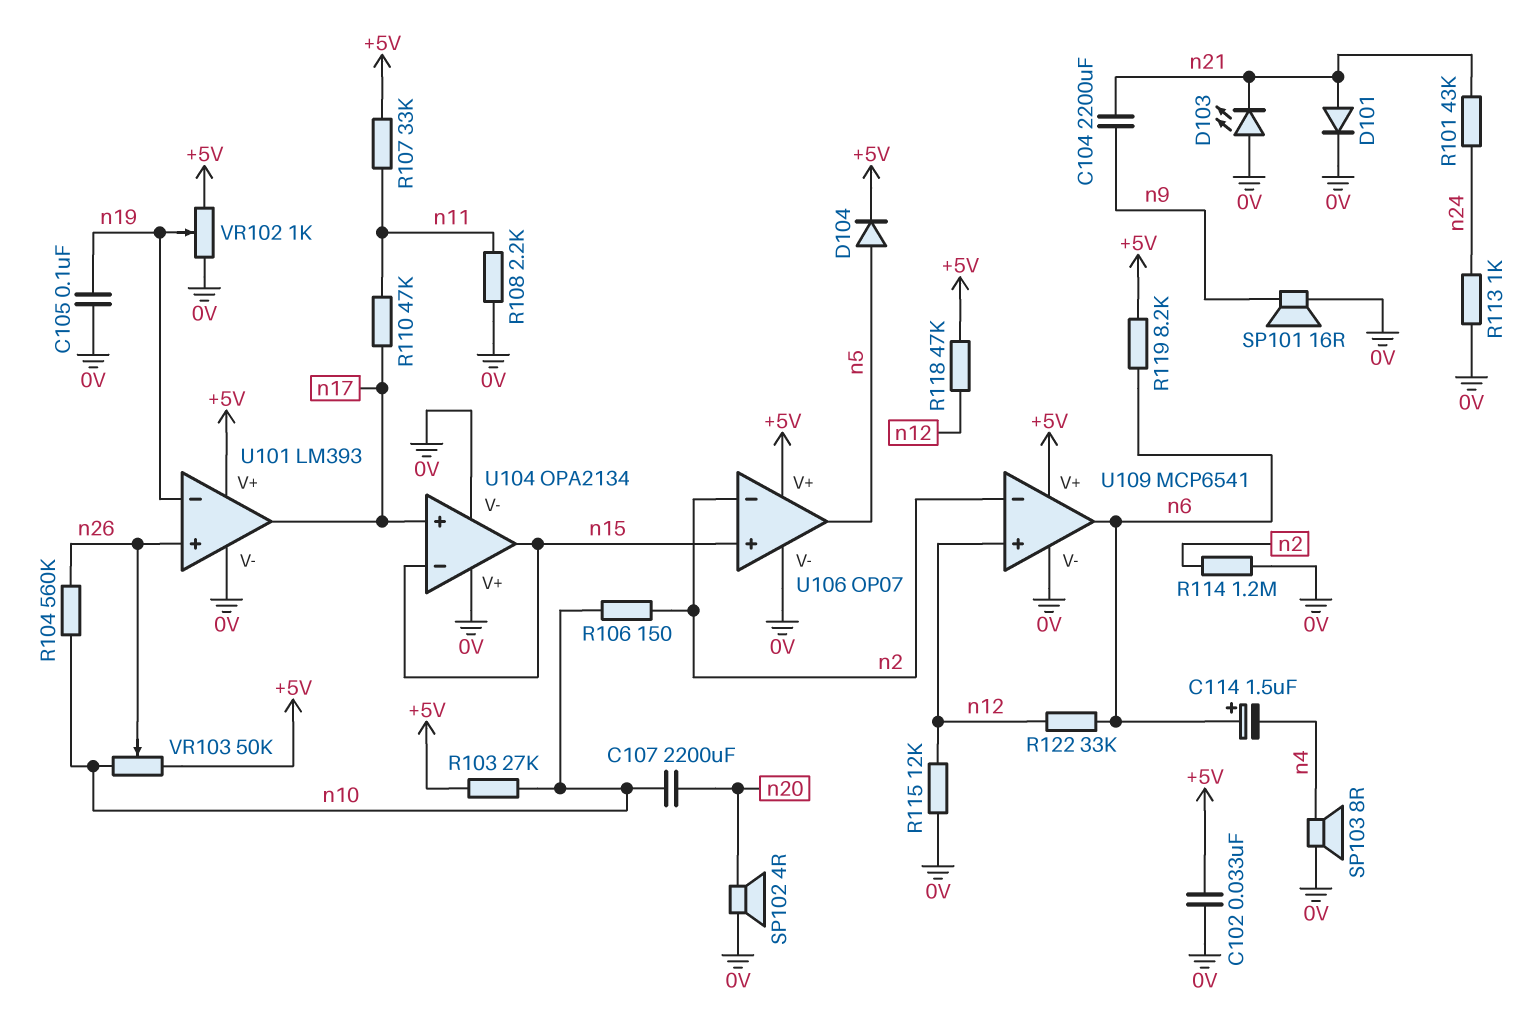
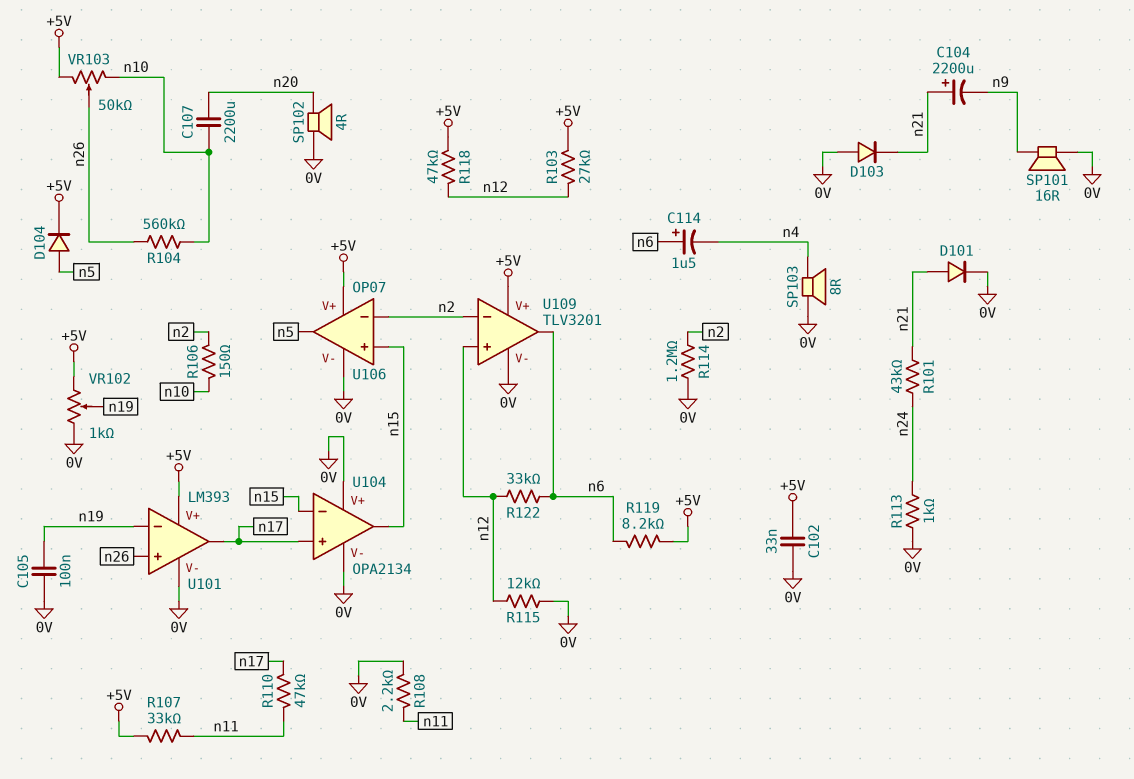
C104: 2200uF (n9, n21) -> 2200uF (plus n21, minus n9)
D103: LED (A 0V, K n21) -> diode (A 0V, K n21)
R103: 27k (+5V, n10) -> 27k (+5V, n12)
U109: MCP6541 -> TLV3201

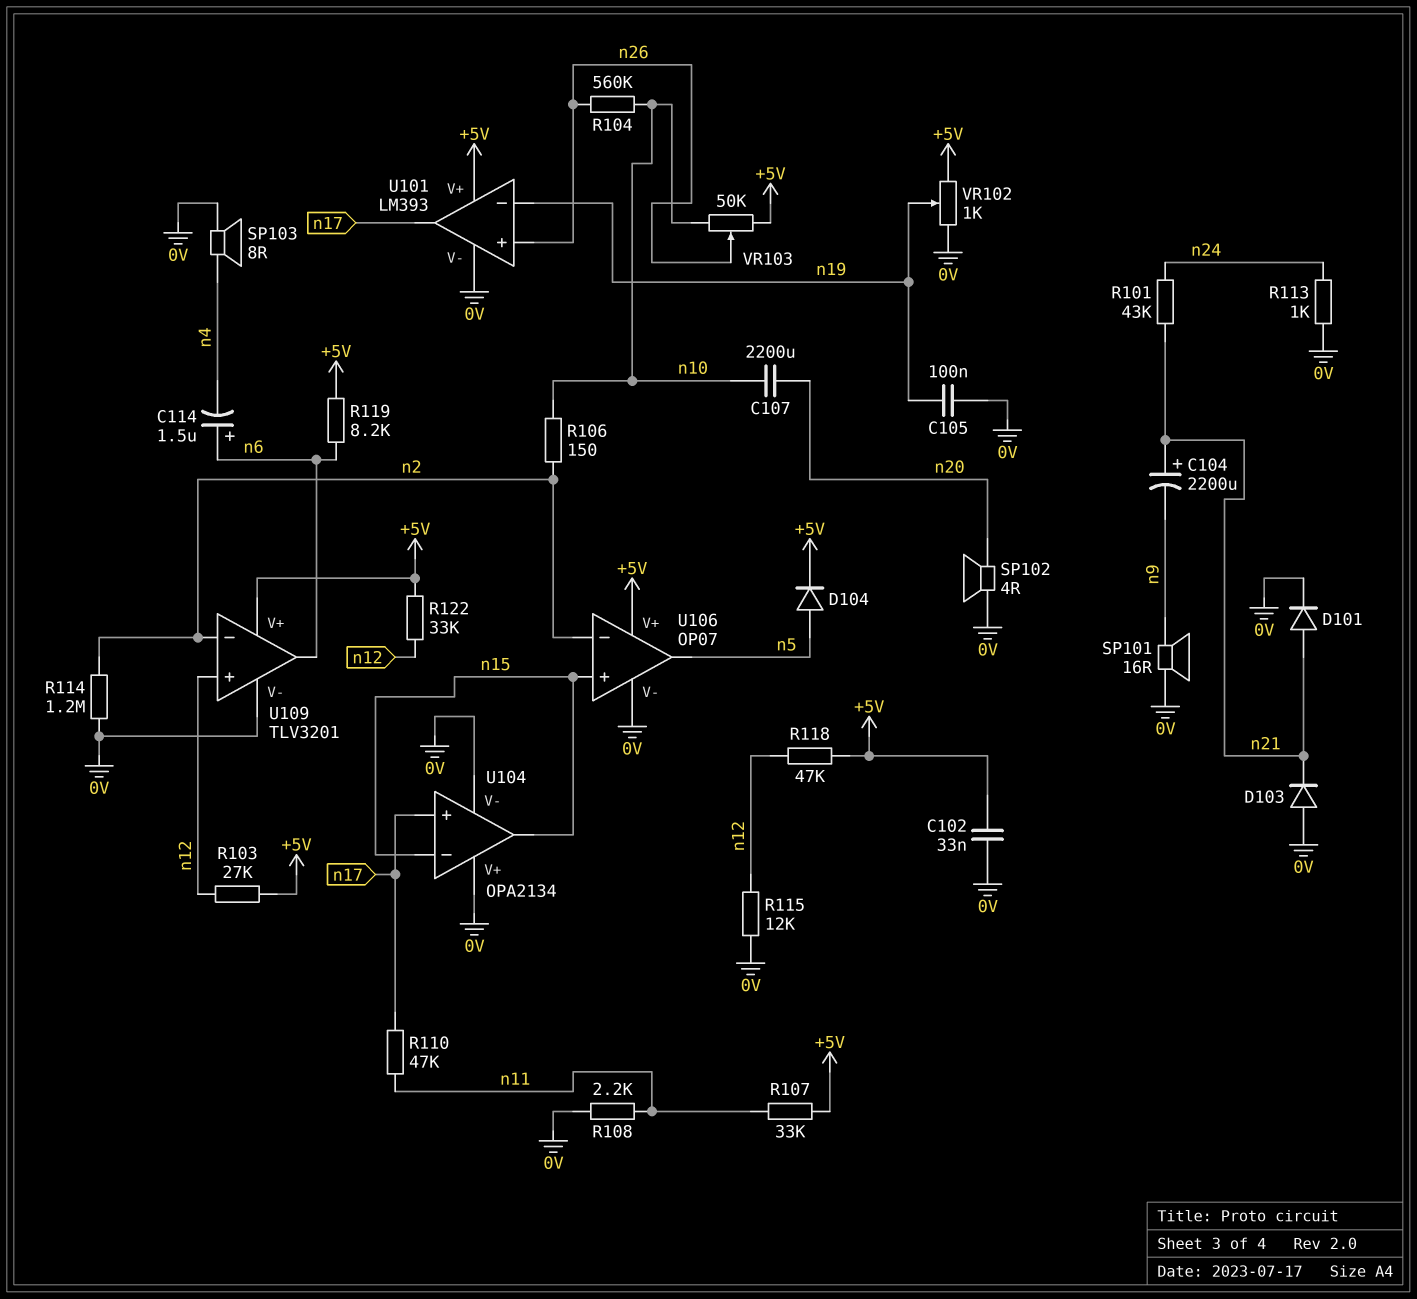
R122: 33k (n6, n12) -> 33k (+5V, n12)

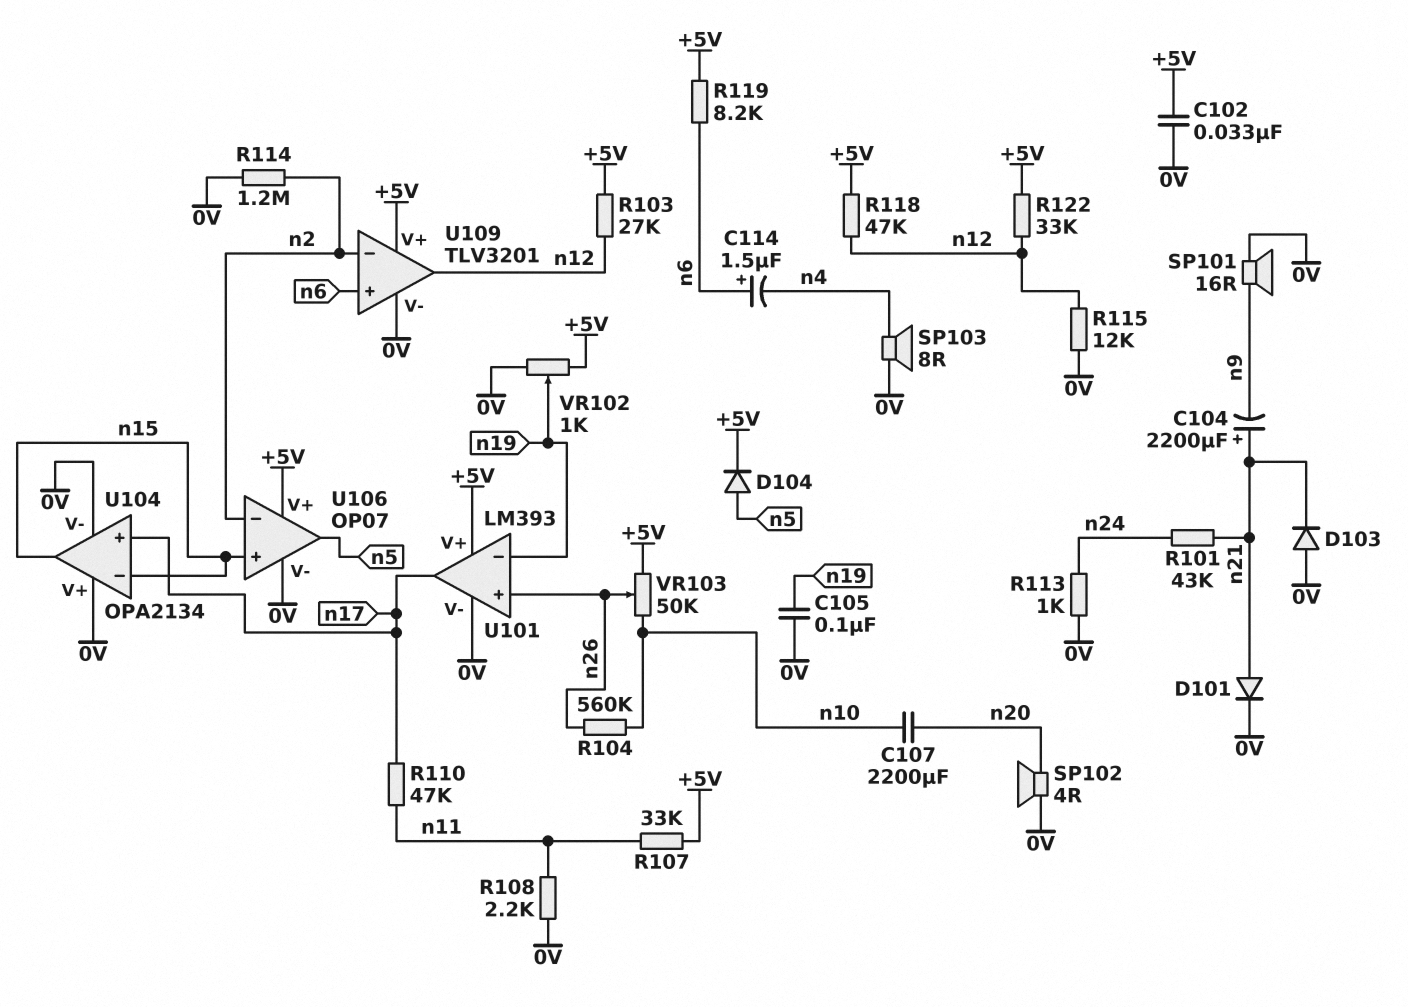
R106: 150 (n2, n10) -> none
U109 pin in+: n12 -> n6
U109 pin out: n6 -> n12

